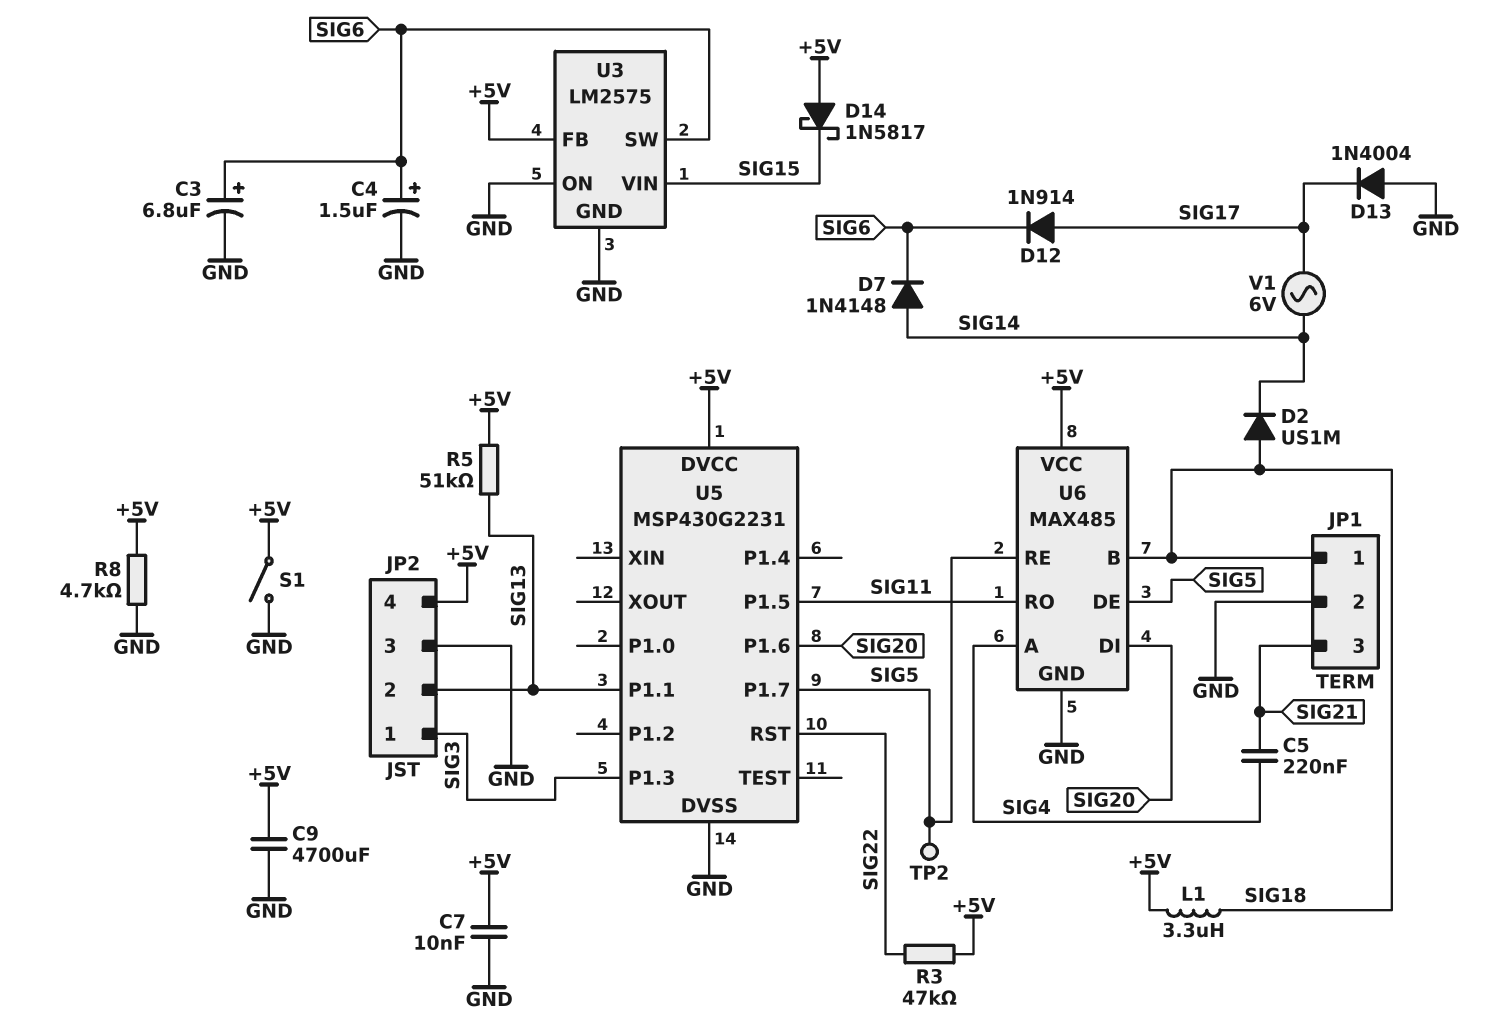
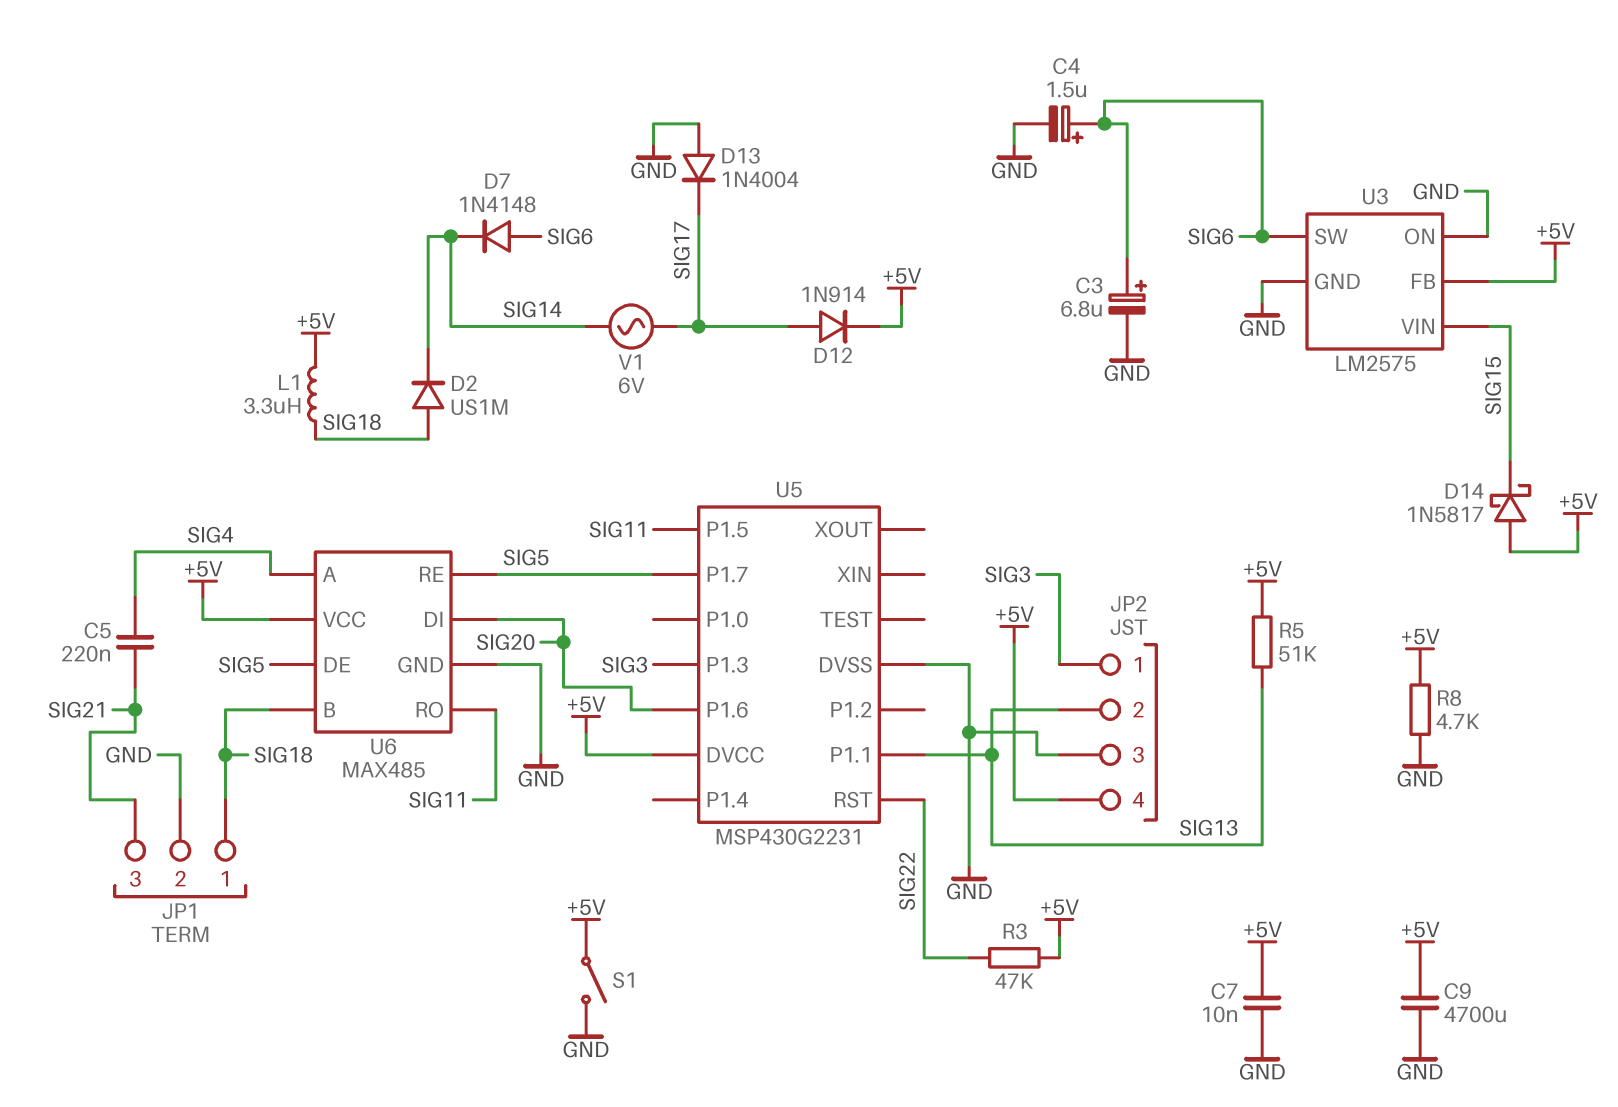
D7: diode 1N4148 (A SIG14, K SIG6) -> diode 1N4148 (A SIG6, K SIG14)
D12: diode 1N914 (A SIG17, K SIG6) -> diode 1N914 (A SIG17, K +5V)
TP2: test point (SIG5) -> none

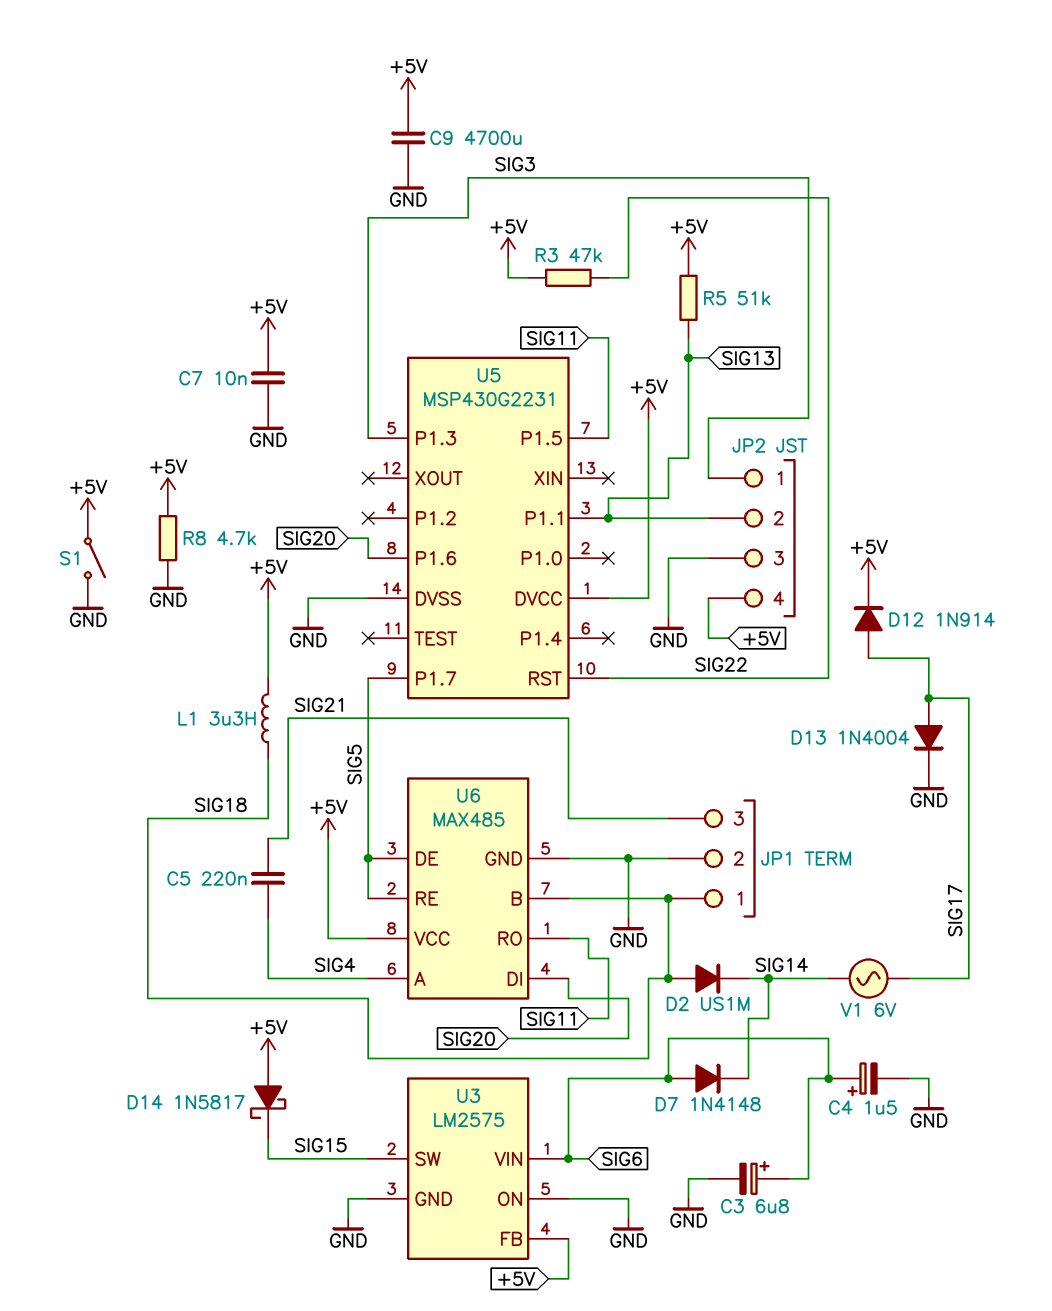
D13: diode 1N4004 (A GND, K SIG17) -> diode 1N4004 (A SIG17, K GND)
U3 pin SW: SIG6 -> SIG15
U3 pin VIN: SIG15 -> SIG6

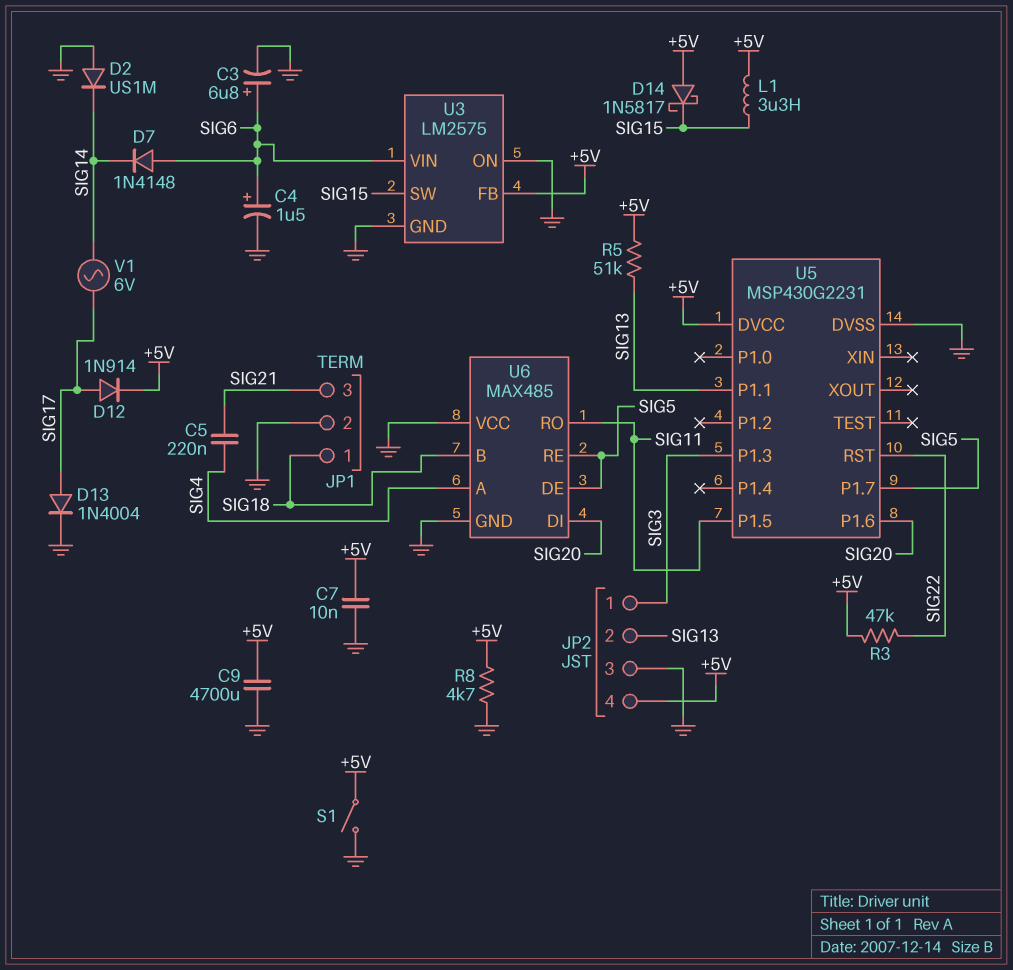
D2: diode US1M (A SIG18, K SIG14) -> diode US1M (A GND, K SIG14)
L1: 3.3uH (+5V, SIG18) -> 3.3uH (+5V, SIG15)
U6 pin VCC: +5V -> GND

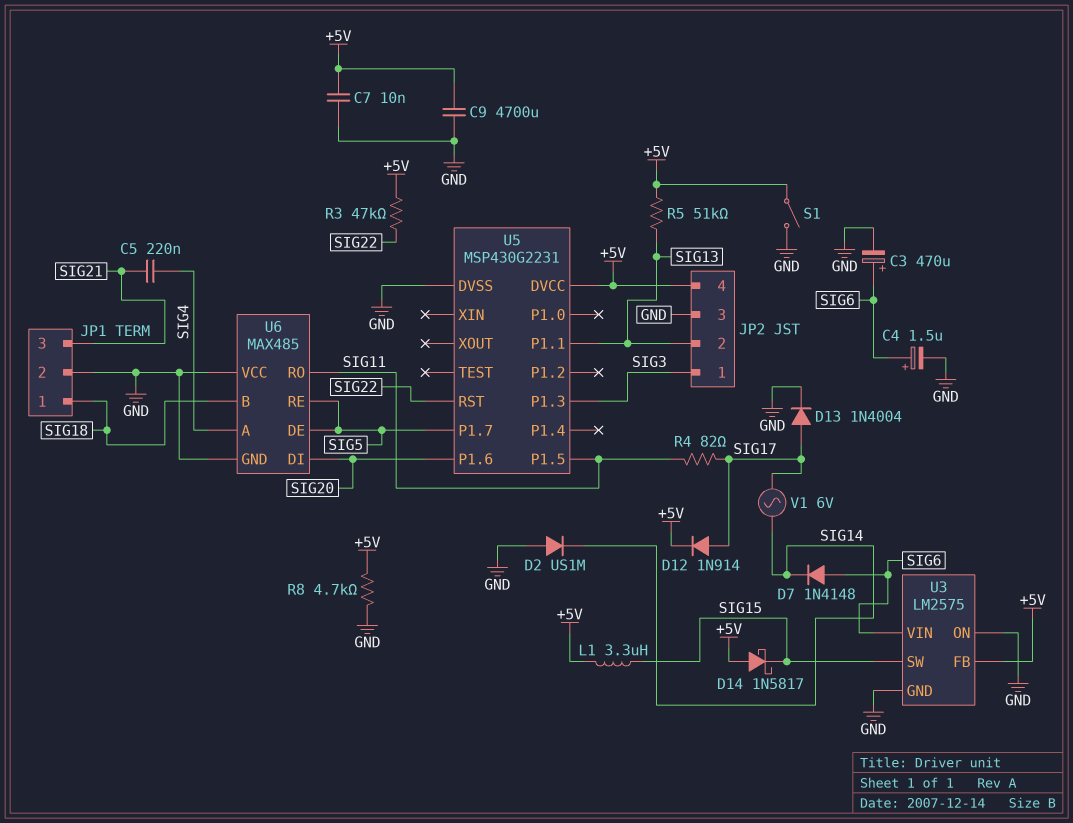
C3: 6.8uF (plus SIG6, minus GND) -> 470uF (plus SIG6, minus GND)
R4: none -> 82 (SIG11, SIG17)

